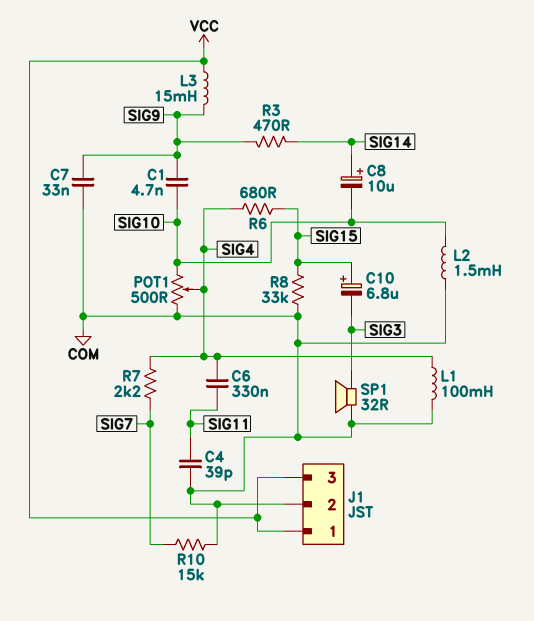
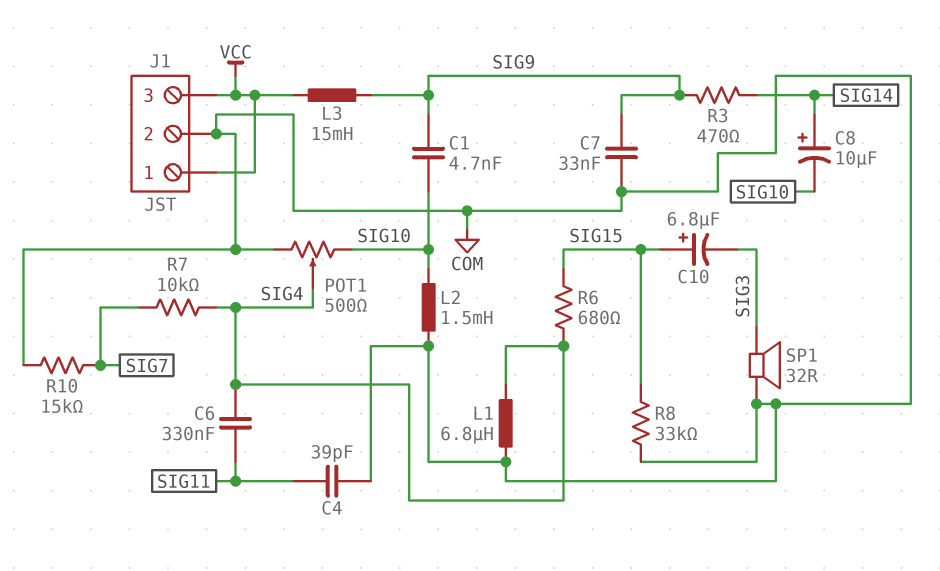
L1: 100mH (COM, SIG4) -> 6.8uH (COM, SIG4)
R7: 2.2k (SIG4, SIG7) -> 10k (SIG4, SIG7)

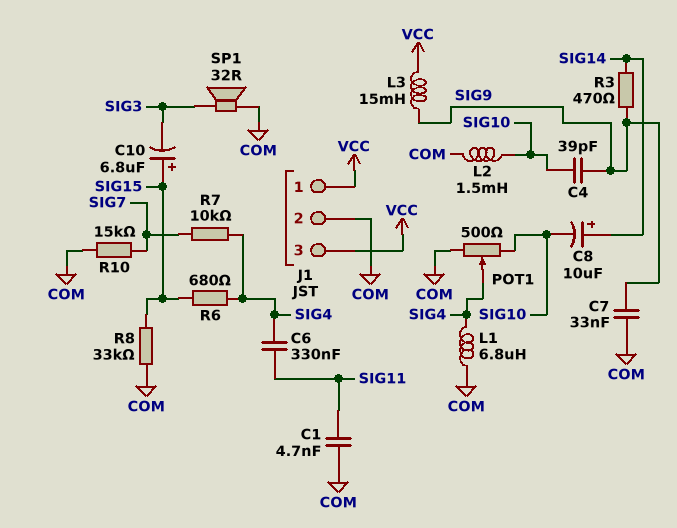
C1: 4.7nF (SIG9, SIG10) -> 4.7nF (COM, SIG11)
C4: 39pF (COM, SIG11) -> 39pF (SIG9, SIG10)

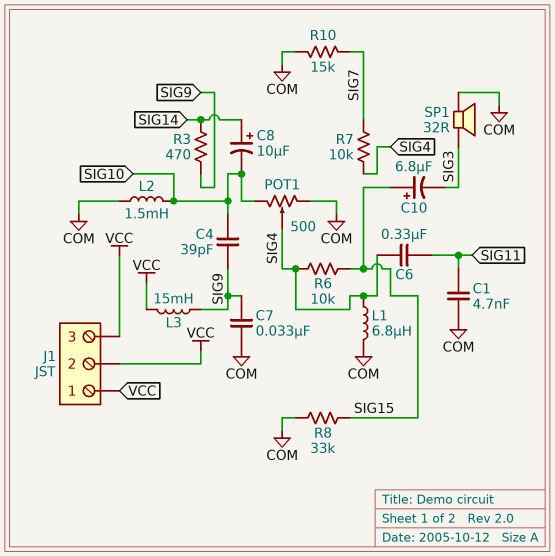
J1 pin 2: COM -> VCC
R6: 680 (SIG4, SIG15) -> 10k (SIG4, SIG15)

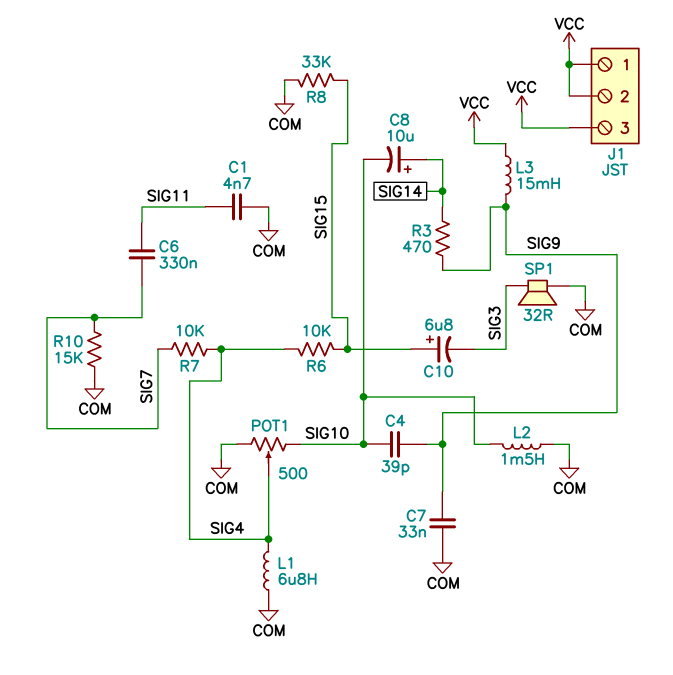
C6: 330nF (SIG4, SIG11) -> 330nF (SIG7, SIG11)

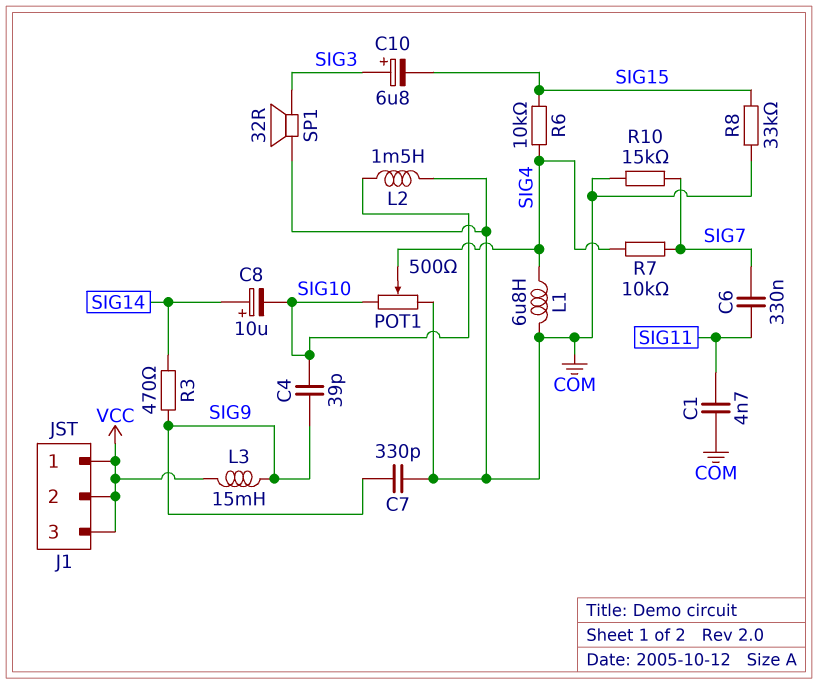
C7: 33nF (COM, SIG9) -> 330pF (COM, SIG9)
C10: 6.8uF (plus SIG15, minus SIG3) -> 6.8uF (plus SIG3, minus SIG15)

